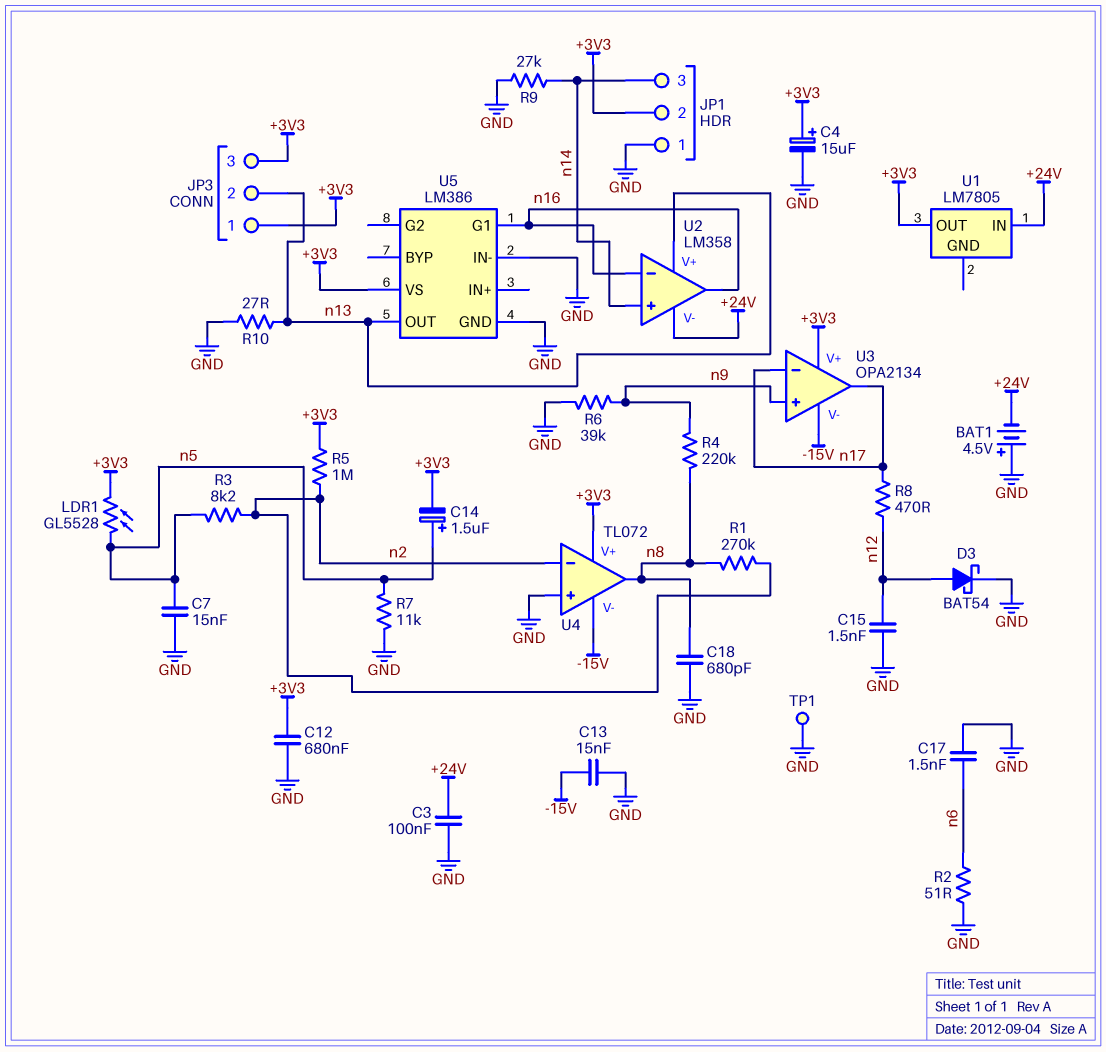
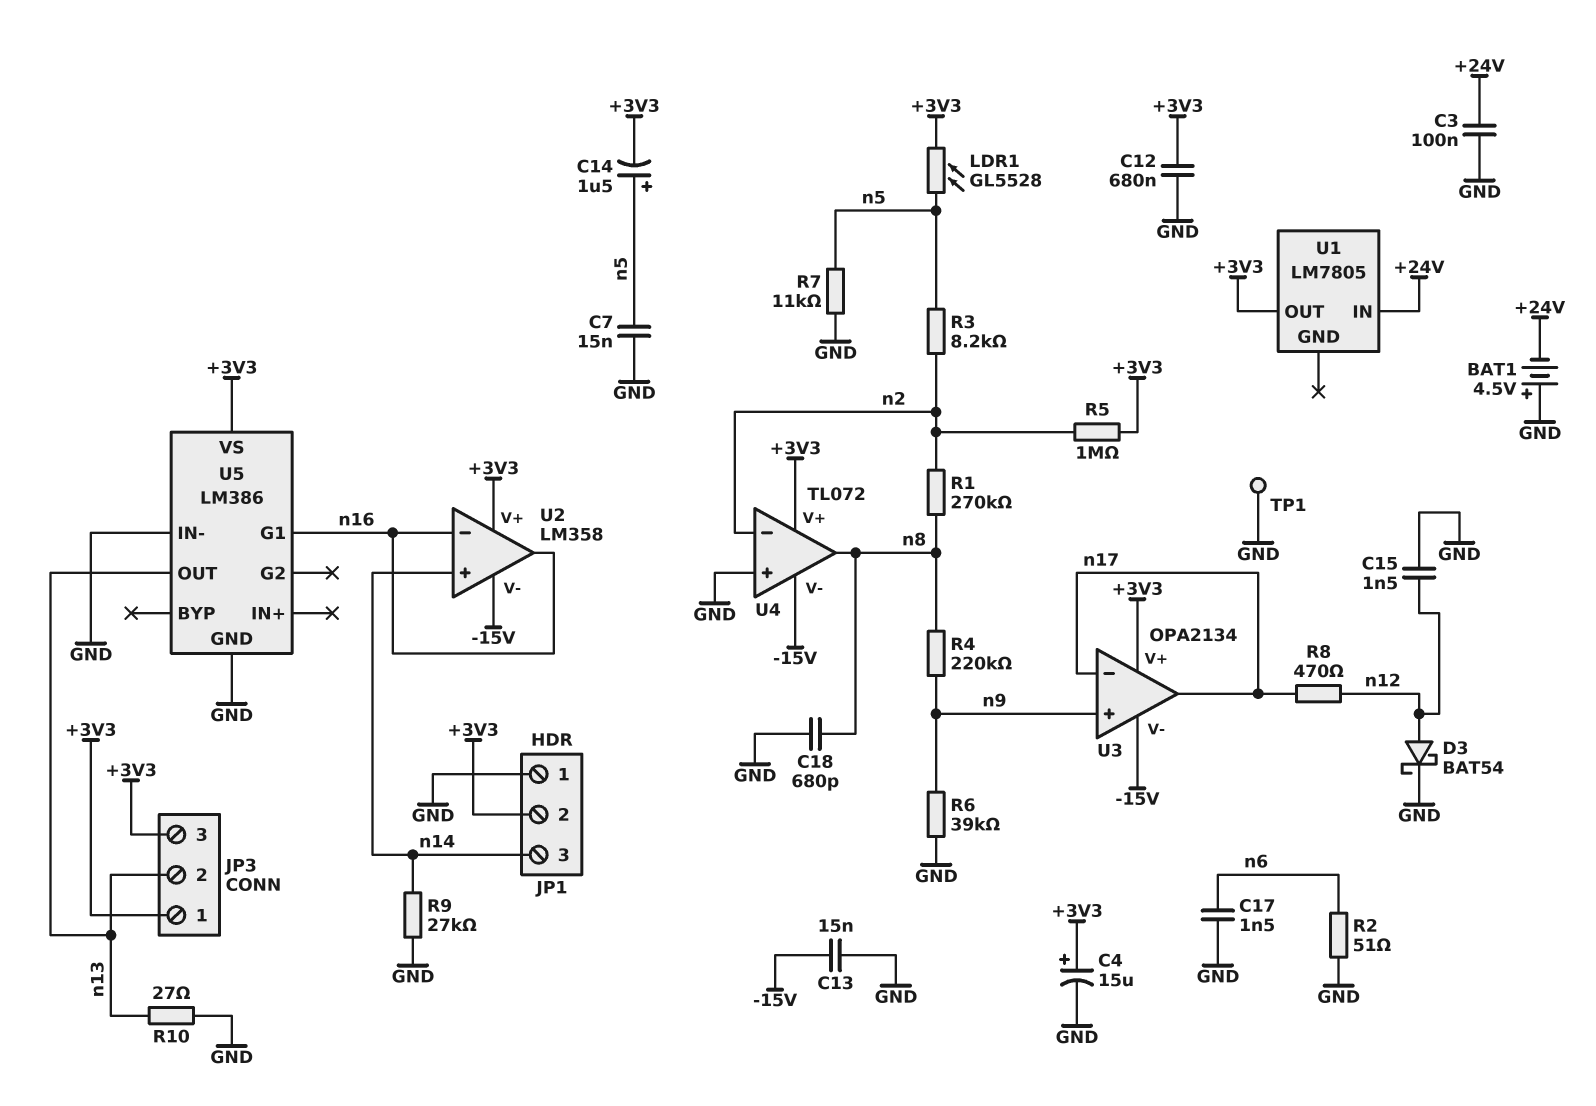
U2 pin V+: n13 -> +3V3
U2 pin V-: +24V -> -15V

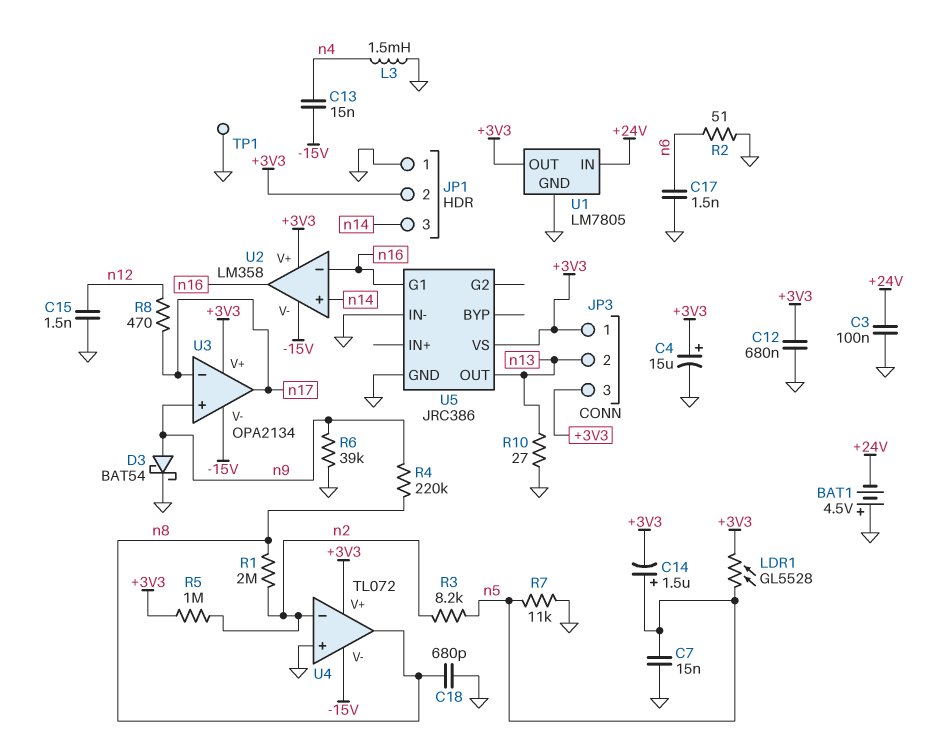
C13: 15nF (-15V, GND) -> 15nF (-15V, n4)
D3: schottky BAT54 (A n12, K GND) -> schottky BAT54 (A n9, K GND)
L3: none -> 1.5mH (GND, n4)
R1: 270k (n2, n8) -> 2M (n2, n8)
R9: 27k (GND, n14) -> none
U1 pin GND: none -> GND
U5: LM386 -> JRC386

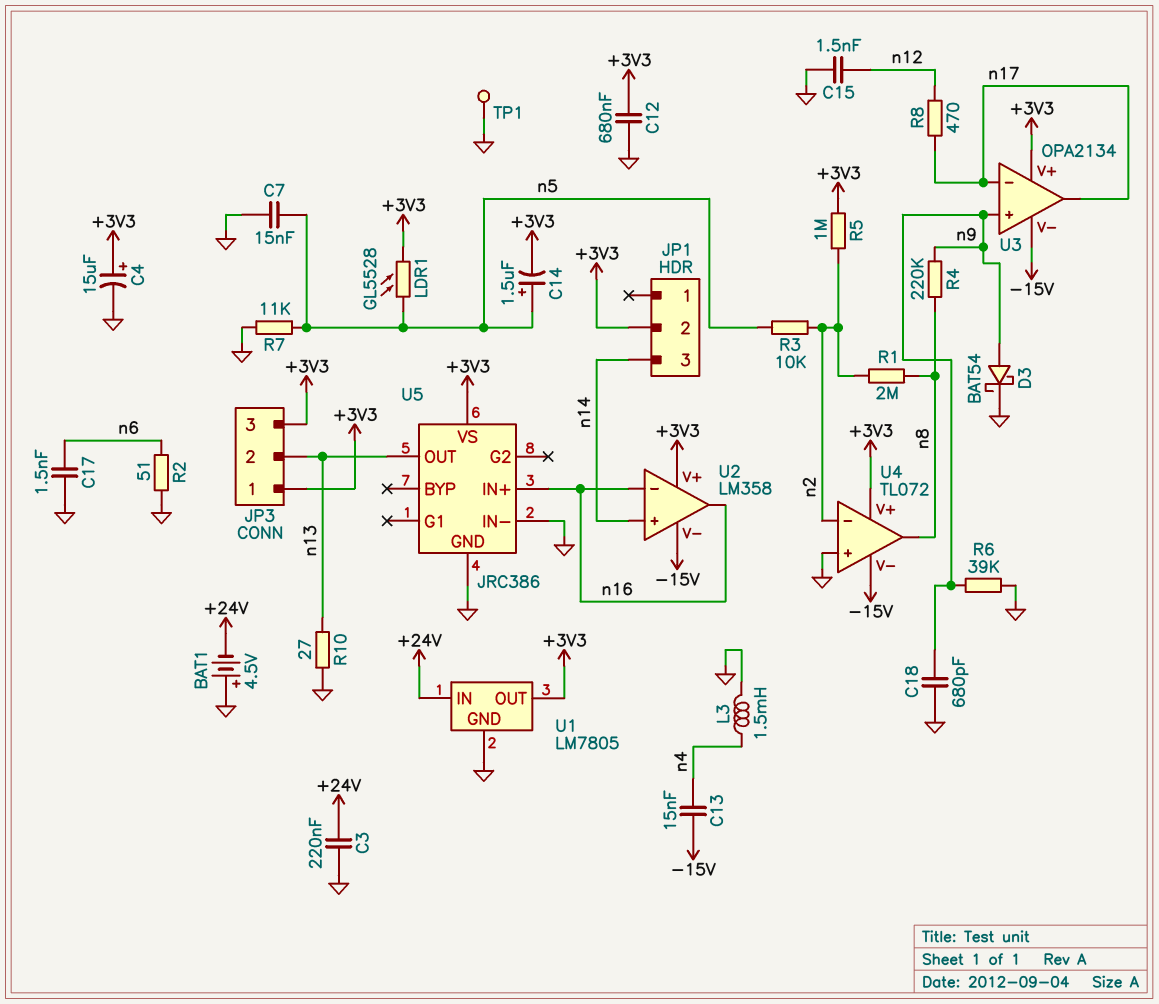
C3: 100nF (+24V, GND) -> 220nF (+24V, GND)
C18: 680pF (GND, n8) -> 680pF (GND, n9)
JP1 pin 1: GND -> none
R3: 8.2k (n2, n5) -> 10k (n2, n5)
U5 pin G1: n16 -> none
U5 pin IN+: none -> n16

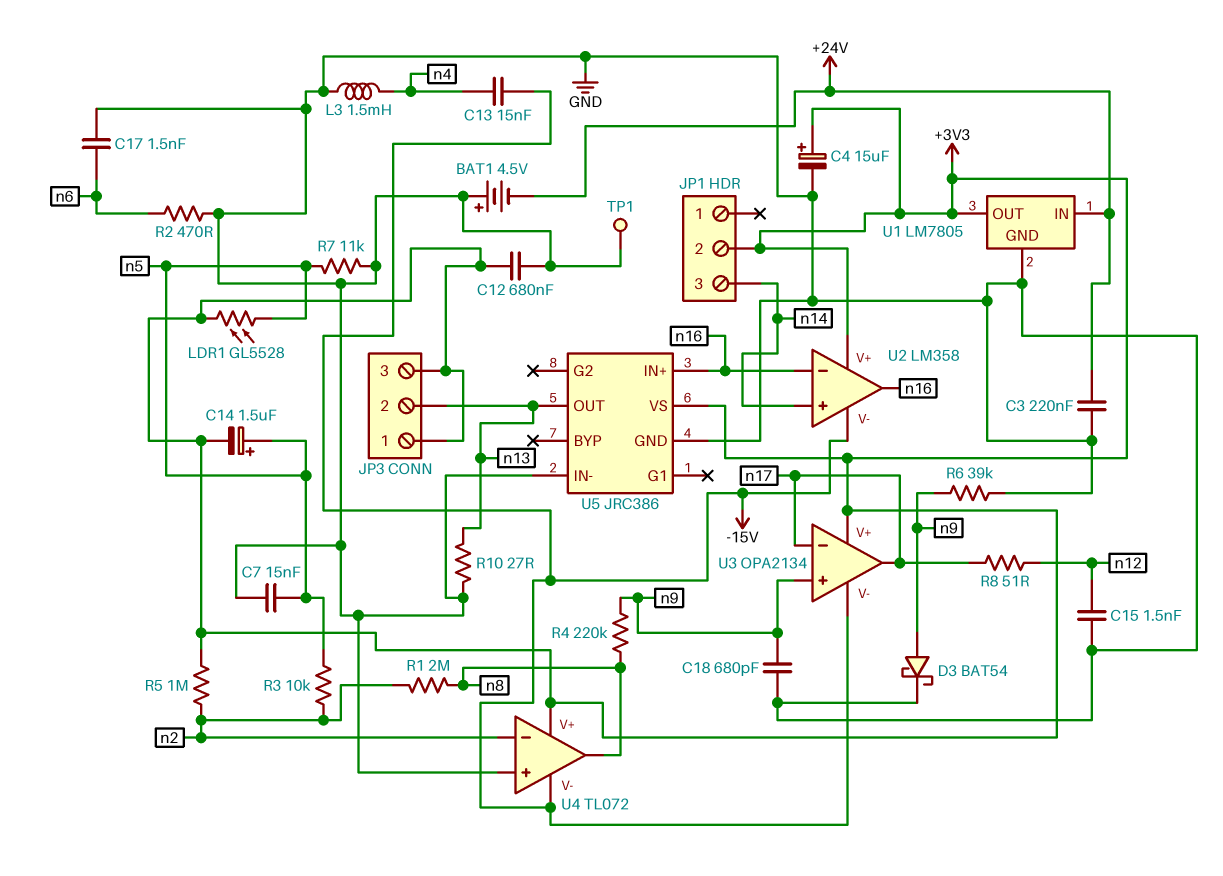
R2: 51 (GND, n6) -> 470 (GND, n6)
R8: 470 (n12, n17) -> 51 (n12, n17)

